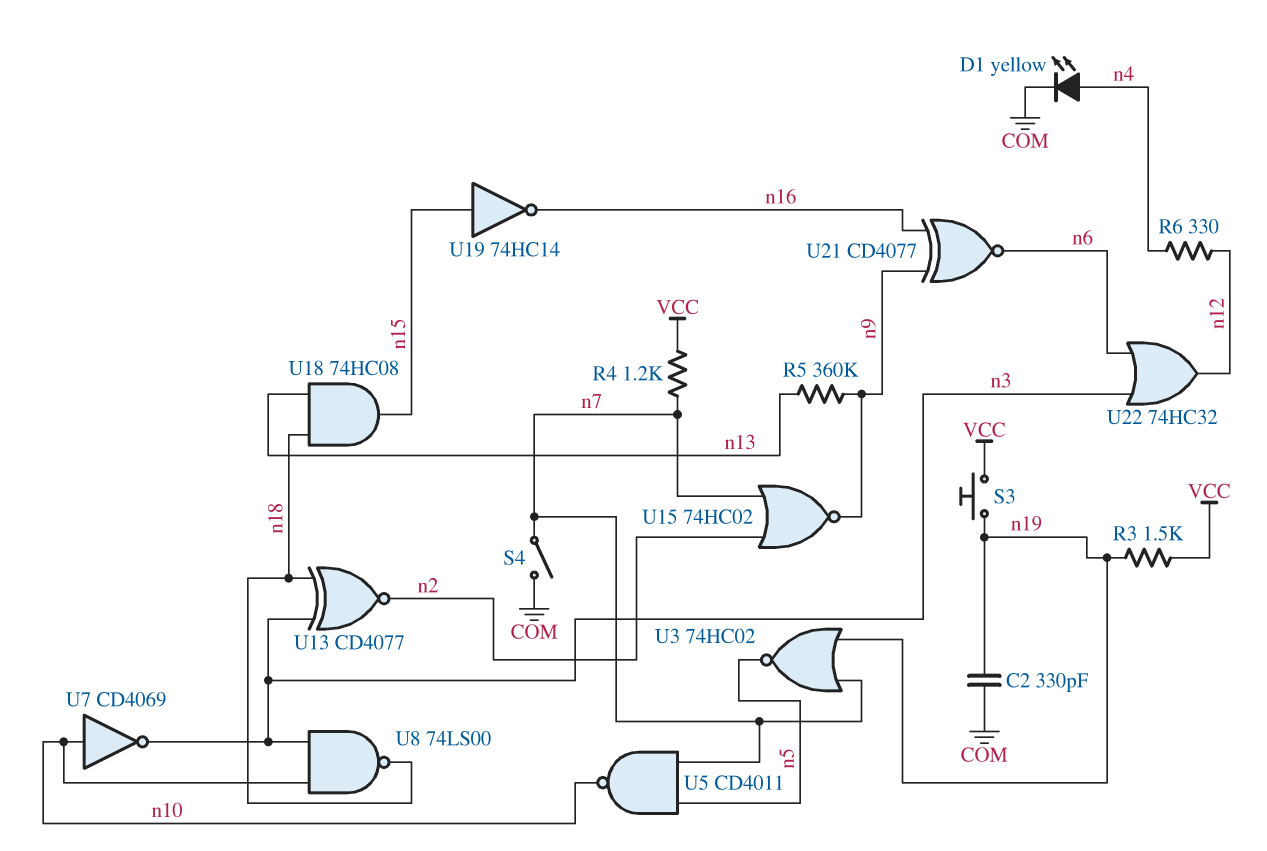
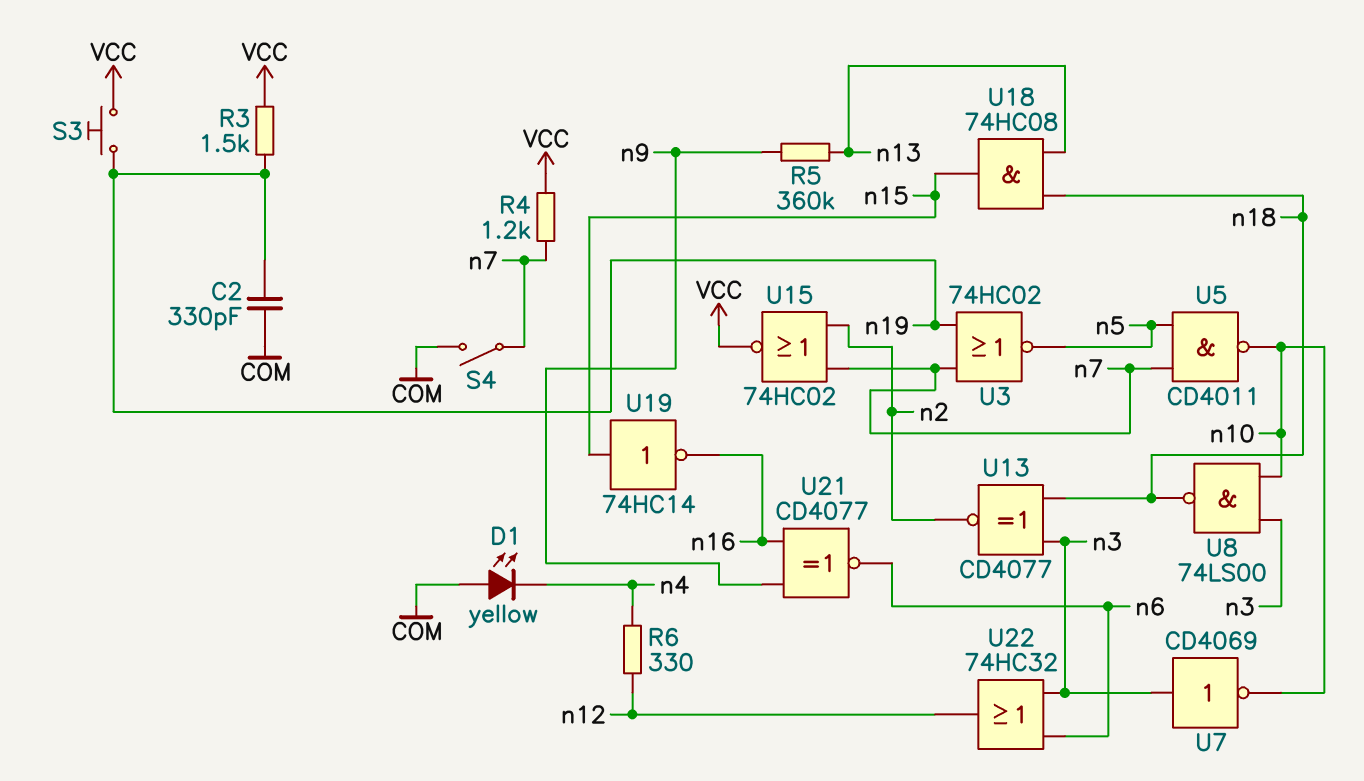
D1: LED yellow (A n4, K COM) -> LED yellow (A COM, K n4)
U7: NOT CD4069 (in n10, out n3) -> NOT CD4069 (in n3, out n10)
U15: NOR 74HC02 (in n2, in n7, out n9) -> NOR 74HC02 (in n2, in n7, out VCC)

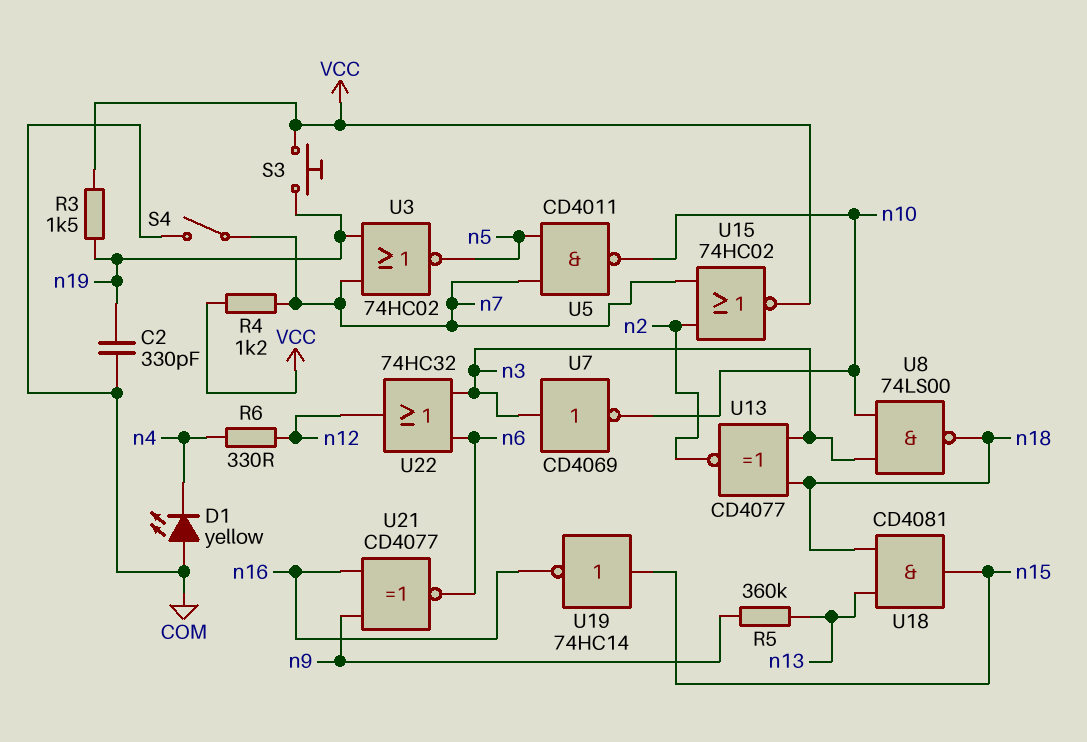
U18: AND 74HC08 (in n13, in n18, out n15) -> AND CD4081 (in n13, in n18, out n15)

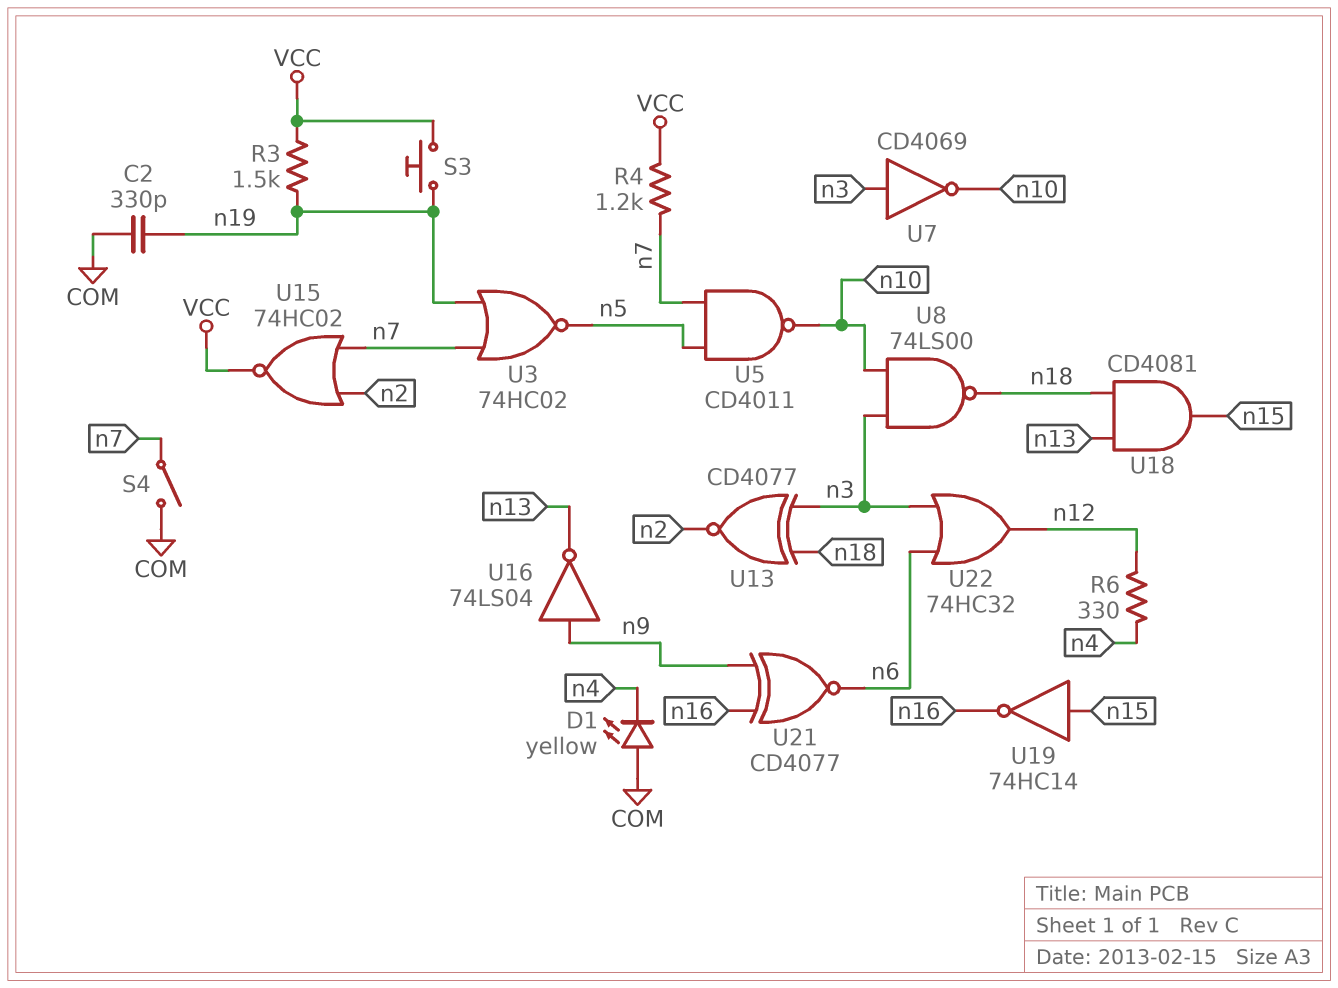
R5: 360k (n9, n13) -> none
U16: none -> NOT 74LS04 (in n9, out n13)

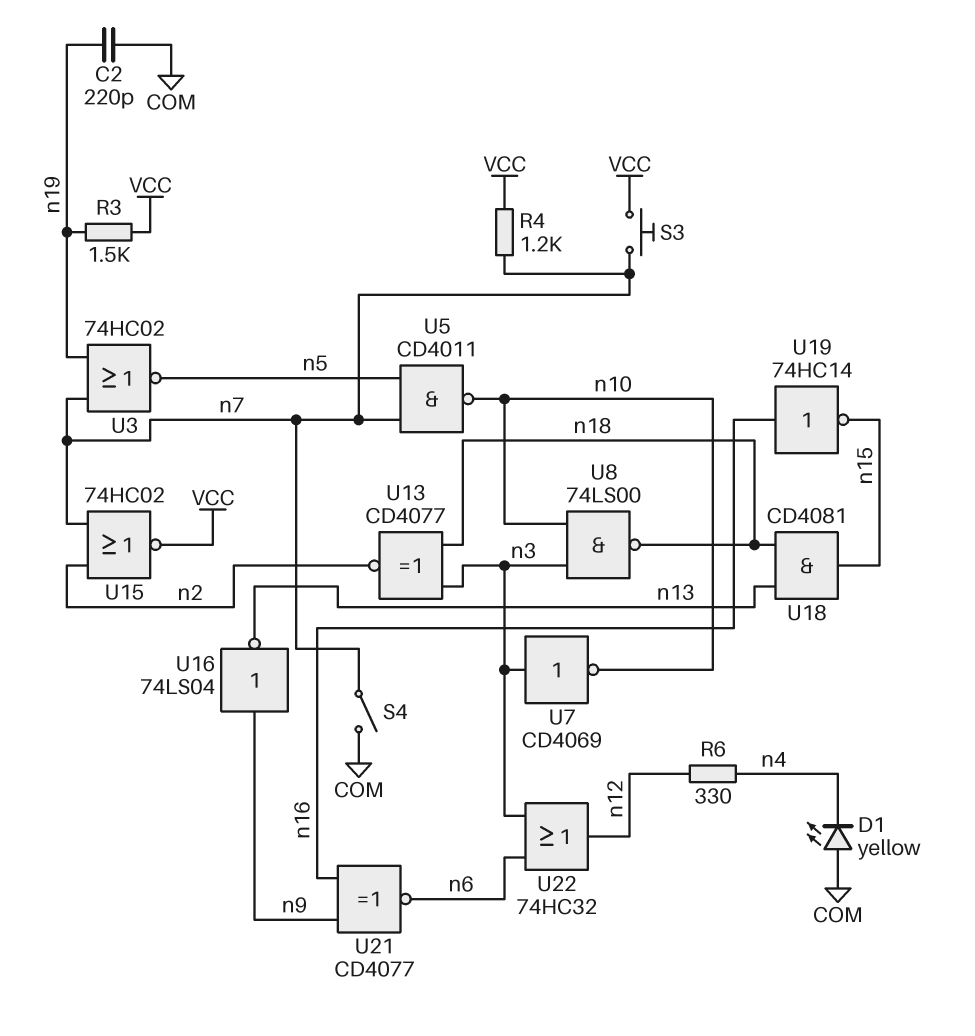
C2: 330pF (COM, n19) -> 220pF (COM, n19)
S3: button (VCC, n19) -> button (VCC, n7)
U19: NOT 74HC14 (in n15, out n16) -> NOT 74HC14 (in n16, out n15)

